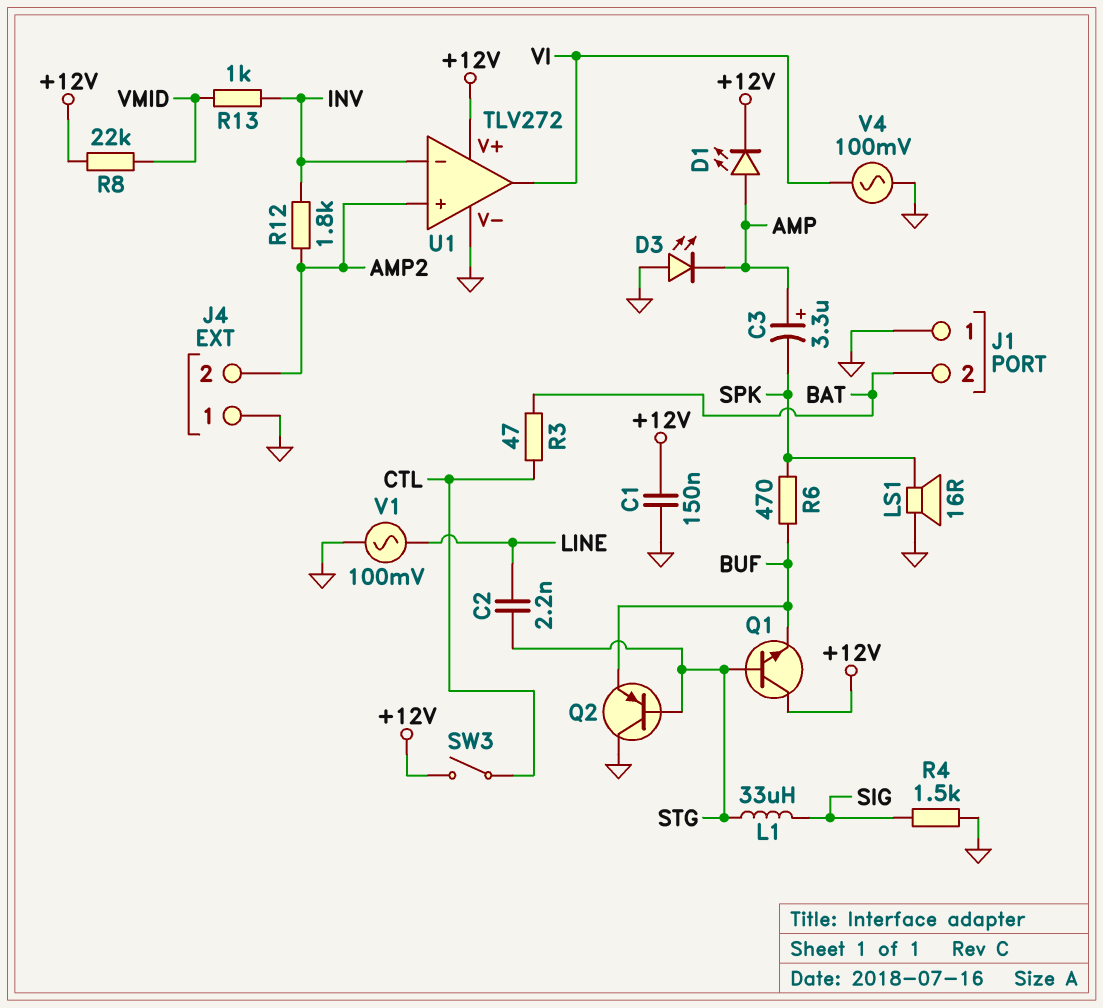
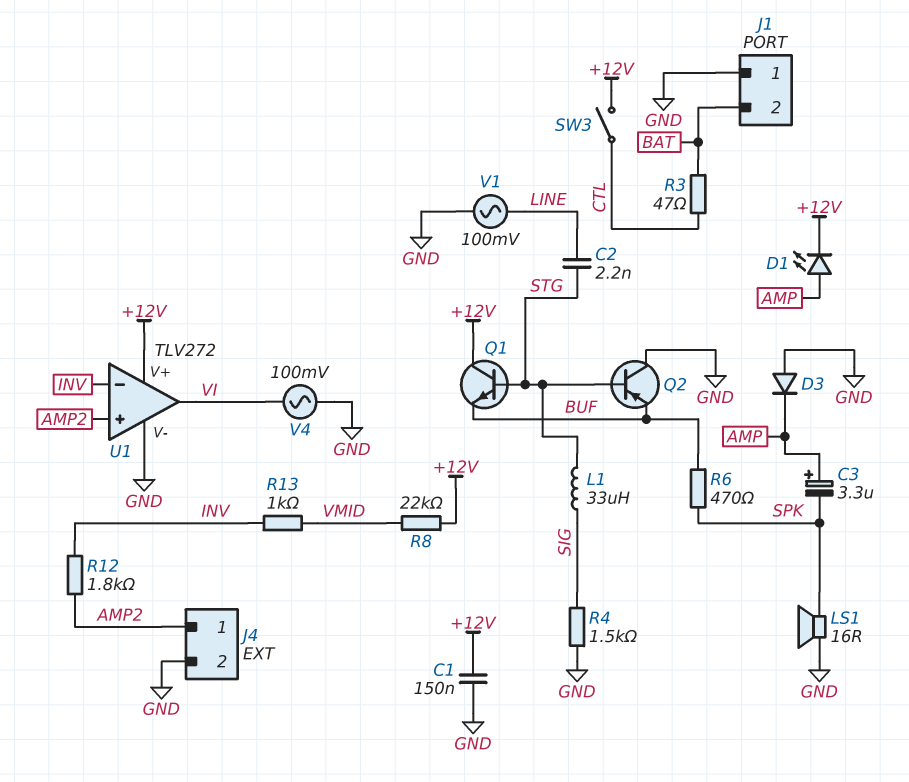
D3: LED (A GND, K AMP) -> diode (A GND, K AMP)
J4 pin 1: GND -> AMP2
J4 pin 2: AMP2 -> GND

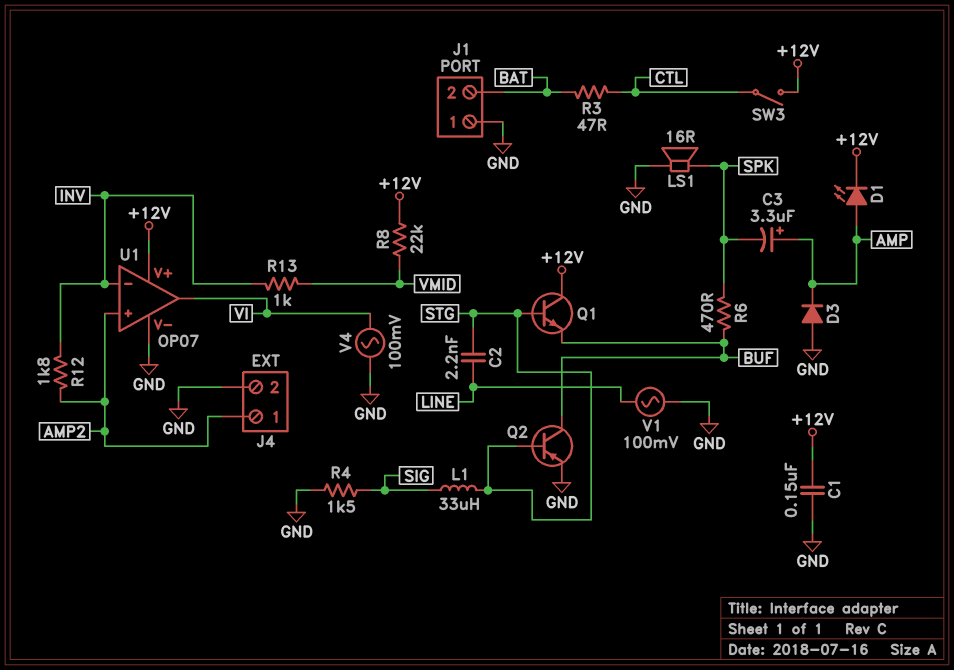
Q2: PNP (B STG, C GND, E BUF) -> PNP (B STG, C BUF, E GND)
U1: TLV272 -> OP07

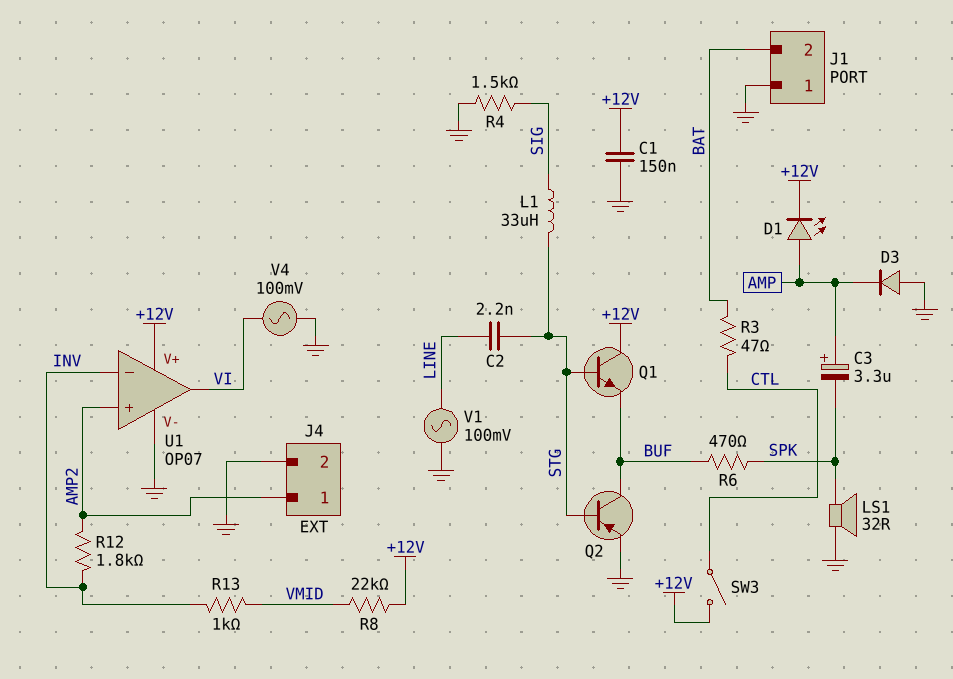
LS1: speaker 16R (GND, SPK) -> speaker 32R (GND, SPK)

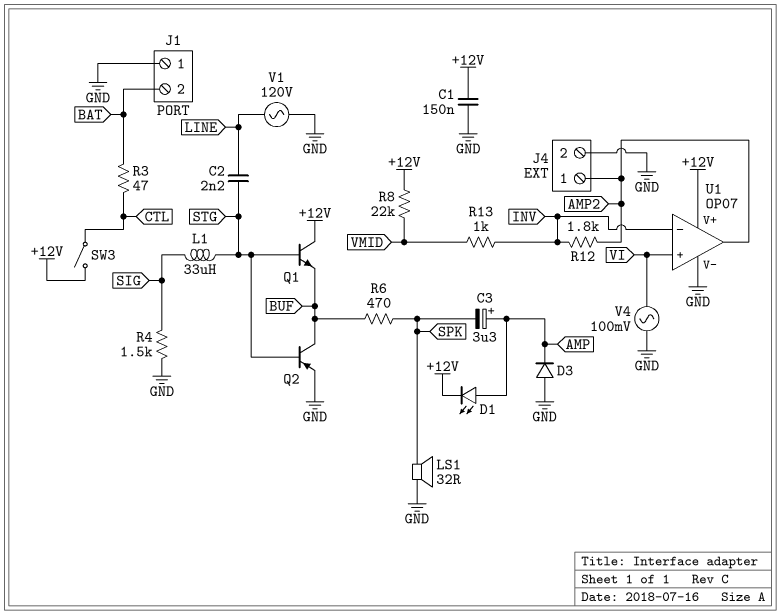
U1 pin in+: AMP2 -> VI
U1 pin out: VI -> AMP2
V1: AC 100mV (GND, LINE) -> AC 120V (GND, LINE)

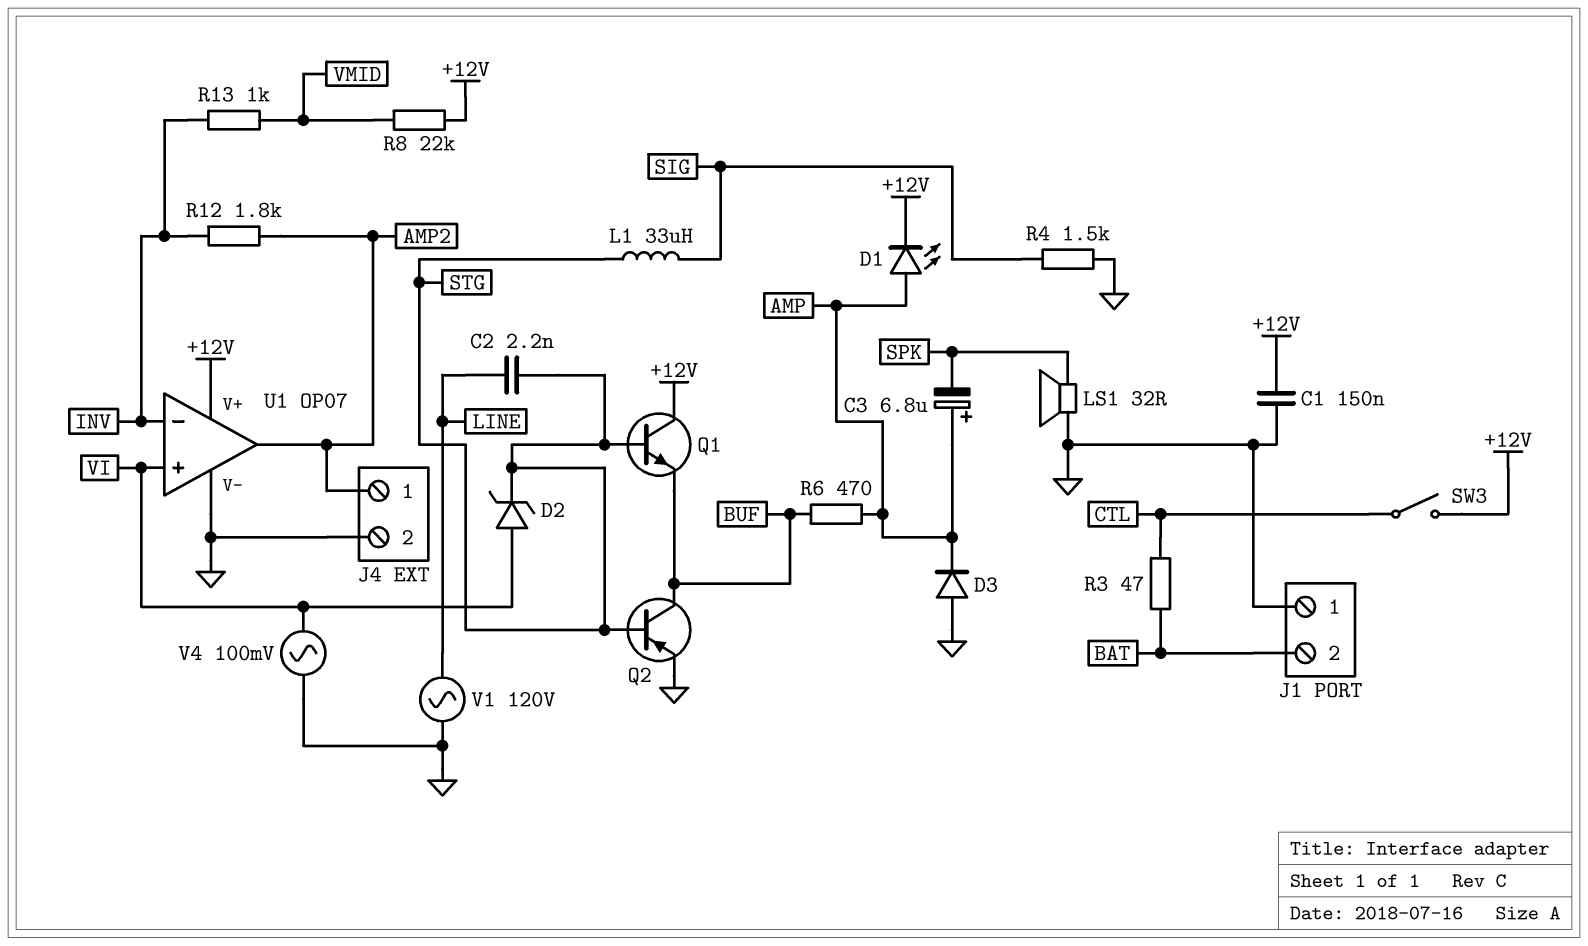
C3: 3.3uF (plus AMP, minus SPK) -> 6.8uF (plus AMP, minus SPK)
D2: none -> zener (A VI, K STG)
R6: 470 (BUF, SPK) -> 470 (AMP, BUF)

